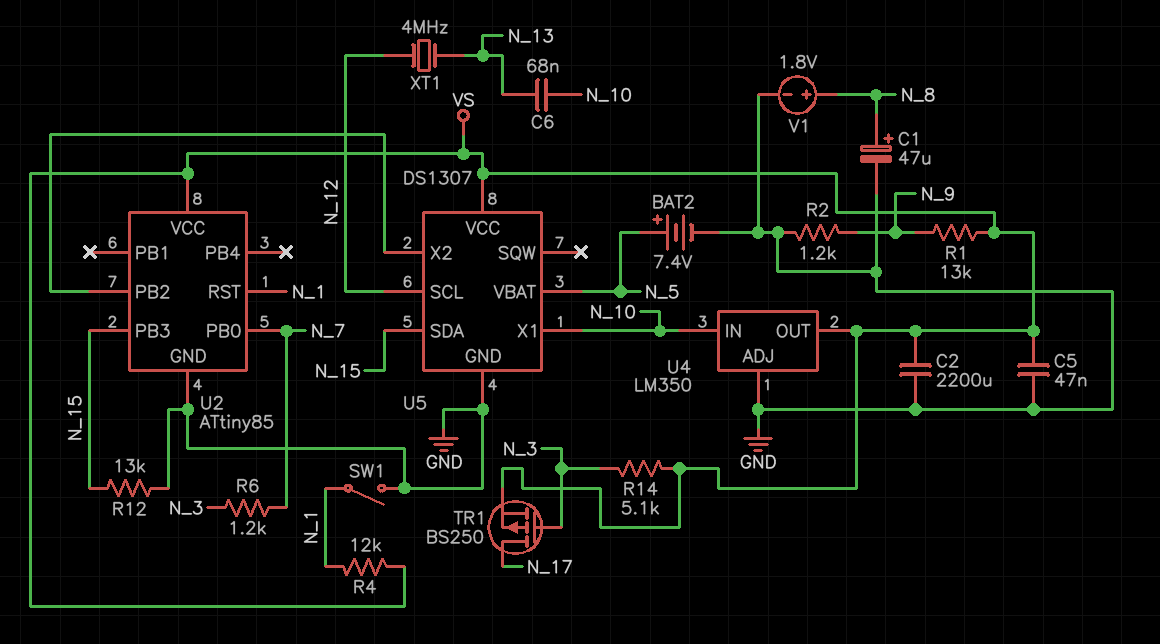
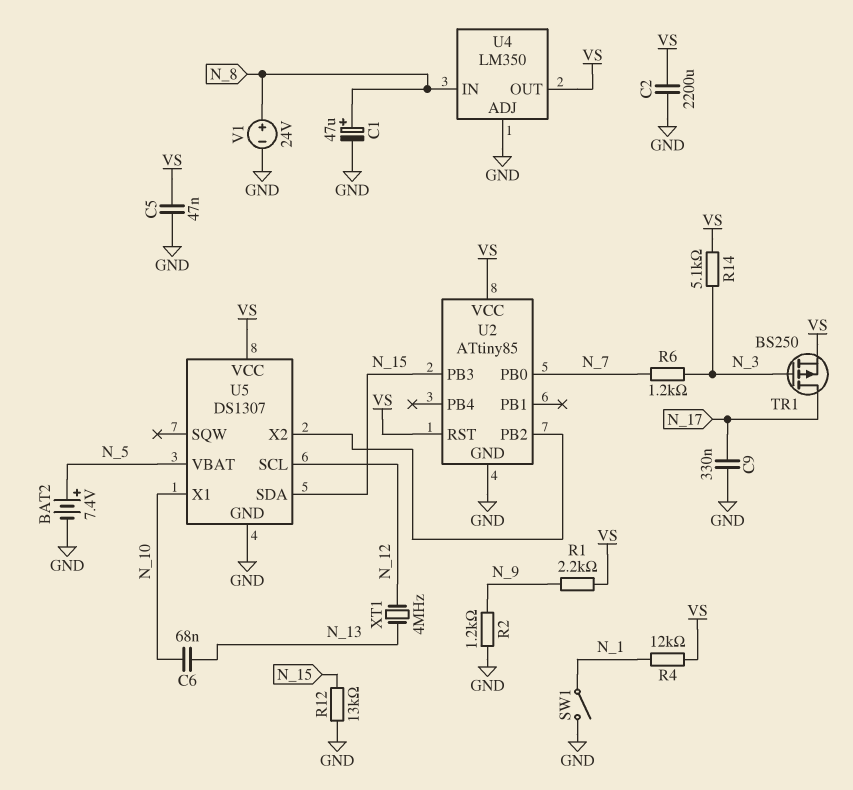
C9: none -> 330nF (GND, N_17)
R1: 13k (N_9, VS) -> 2.2k (N_9, VS)
U2 pin RST: N_1 -> VS
U4 pin IN: N_10 -> N_8
V1: 1.8V (plus N_8, minus GND) -> 24V (plus N_8, minus GND)

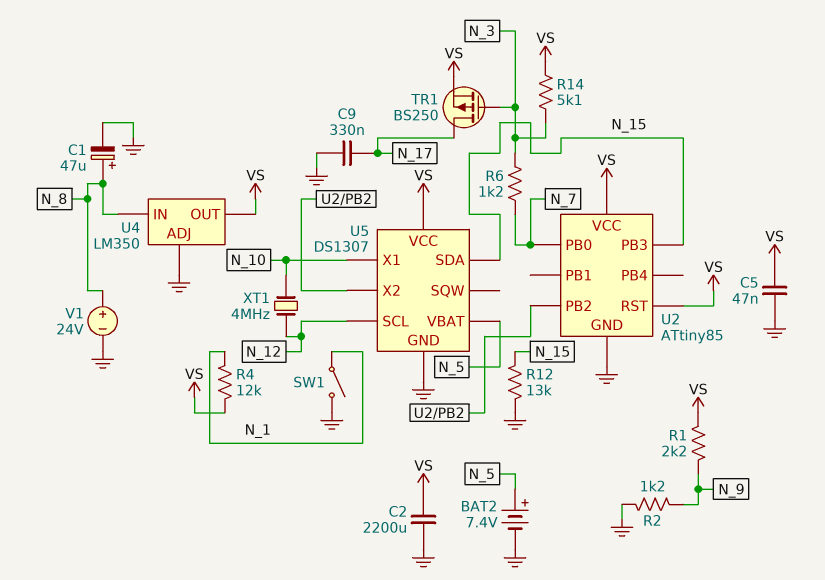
C6: 68nF (N_10, N_13) -> none
XT1: 4MHz (N_12, N_13) -> 4MHz (N_10, N_12)

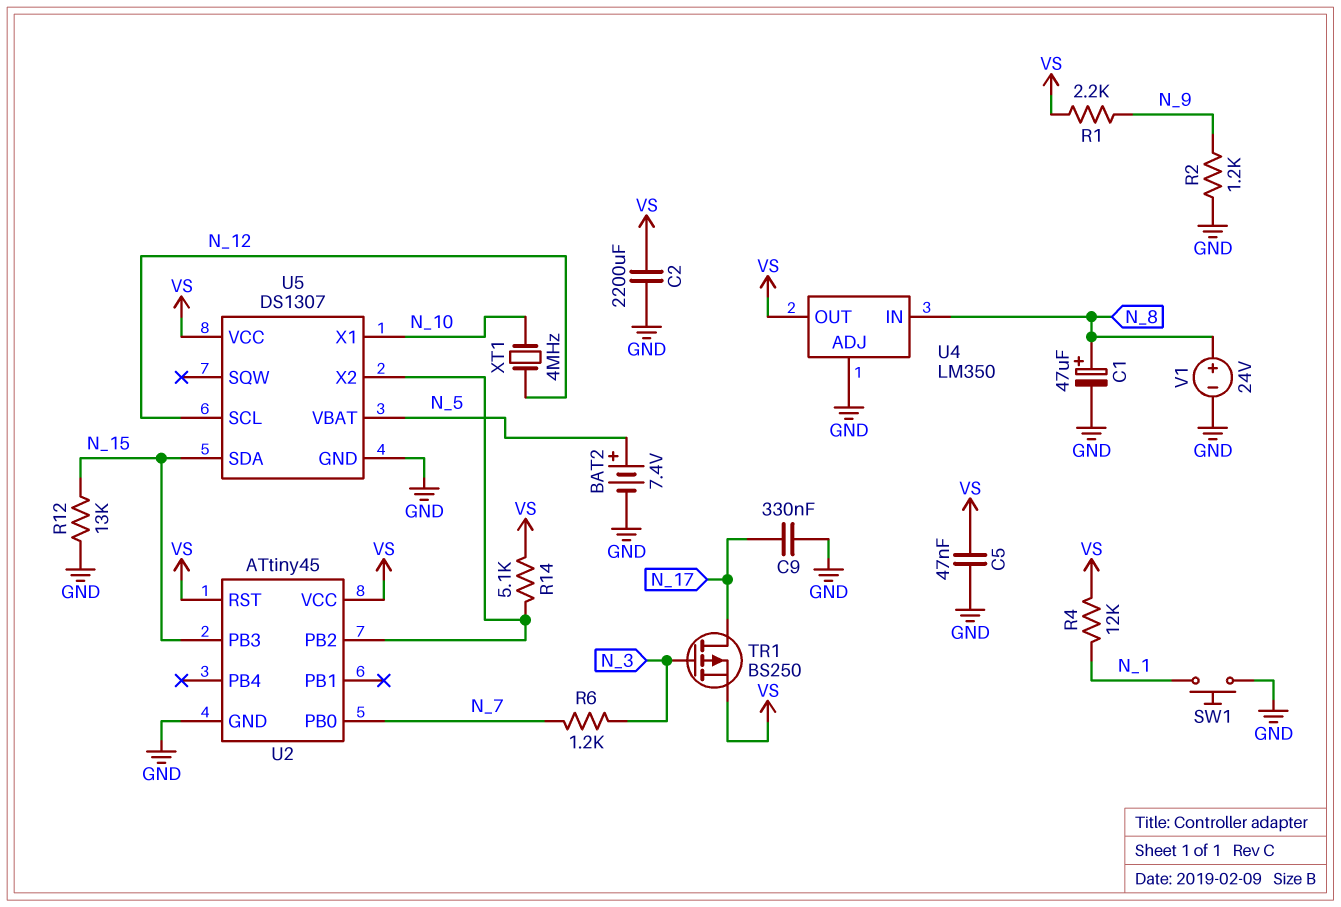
R14: 5.1k (N_3, VS) -> 5.1k (U2/PB2, VS)
SW1: switch (GND, N_1) -> button (GND, N_1)
U2: ATtiny85 -> ATtiny45

